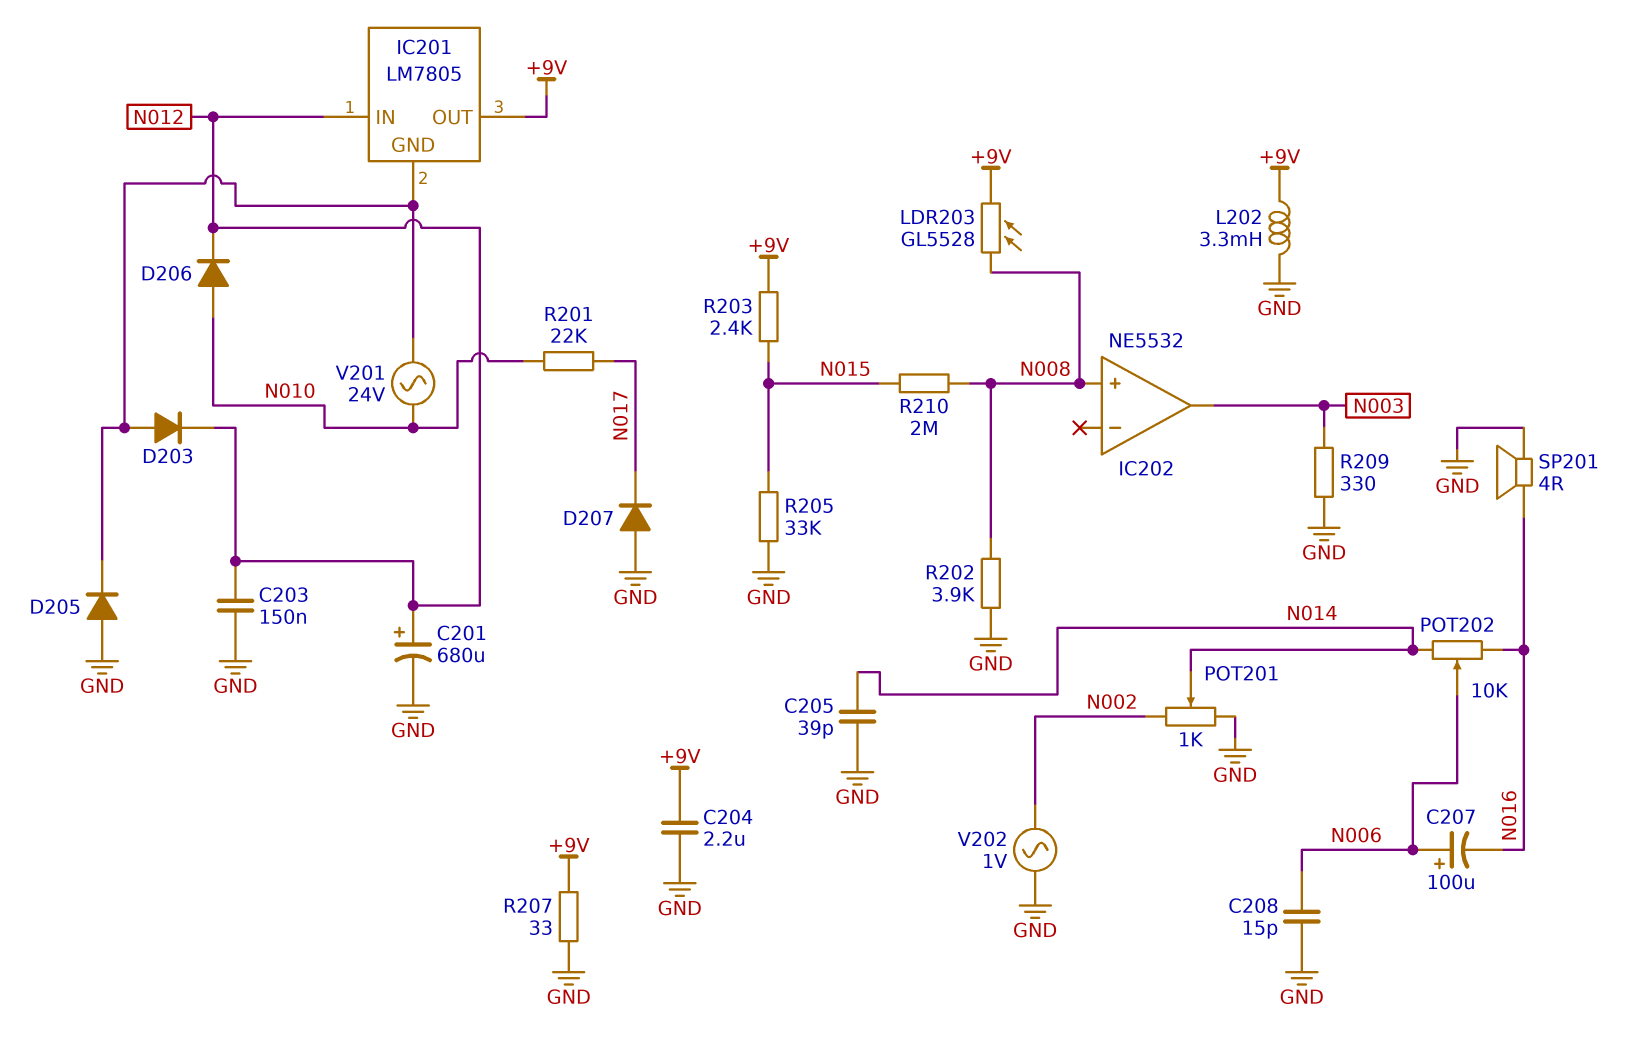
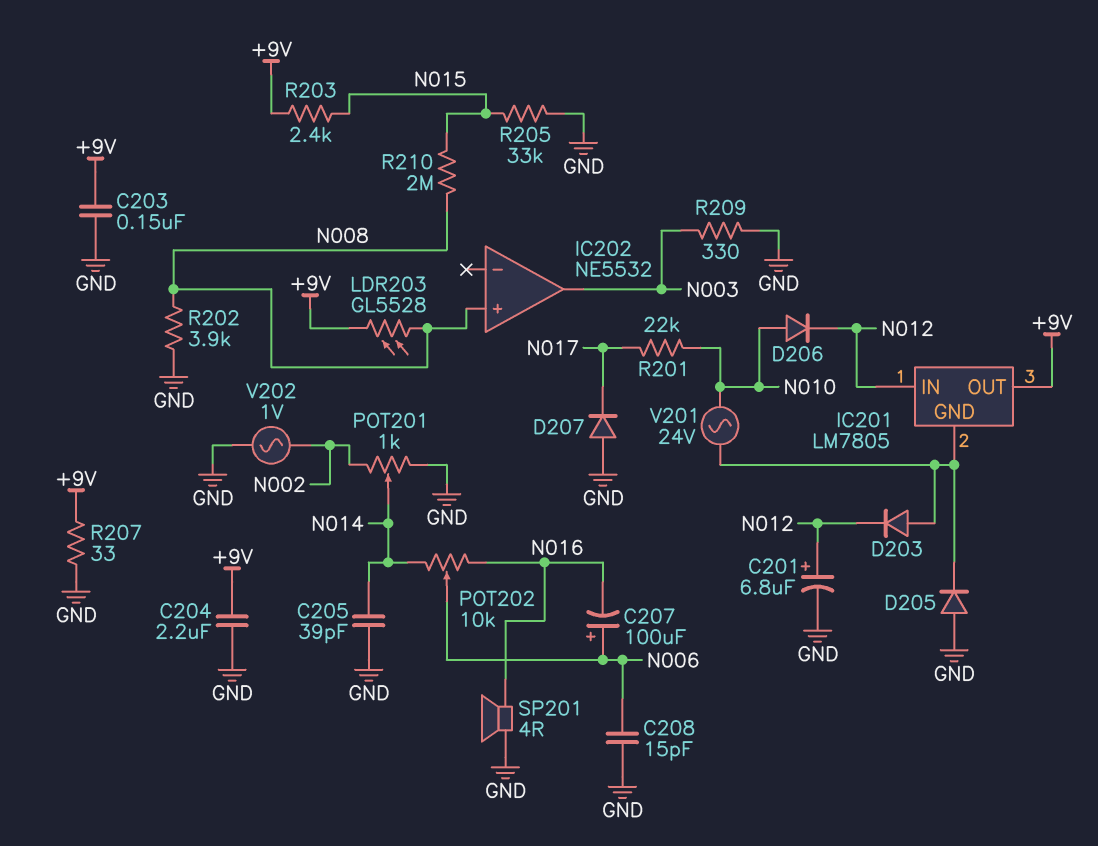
C201: 680uF (plus N012, minus GND) -> 6.8uF (plus N012, minus GND)
C203: 150nF (GND, N012) -> 150nF (+9V, GND)
L202: 3.3mH (+9V, GND) -> none

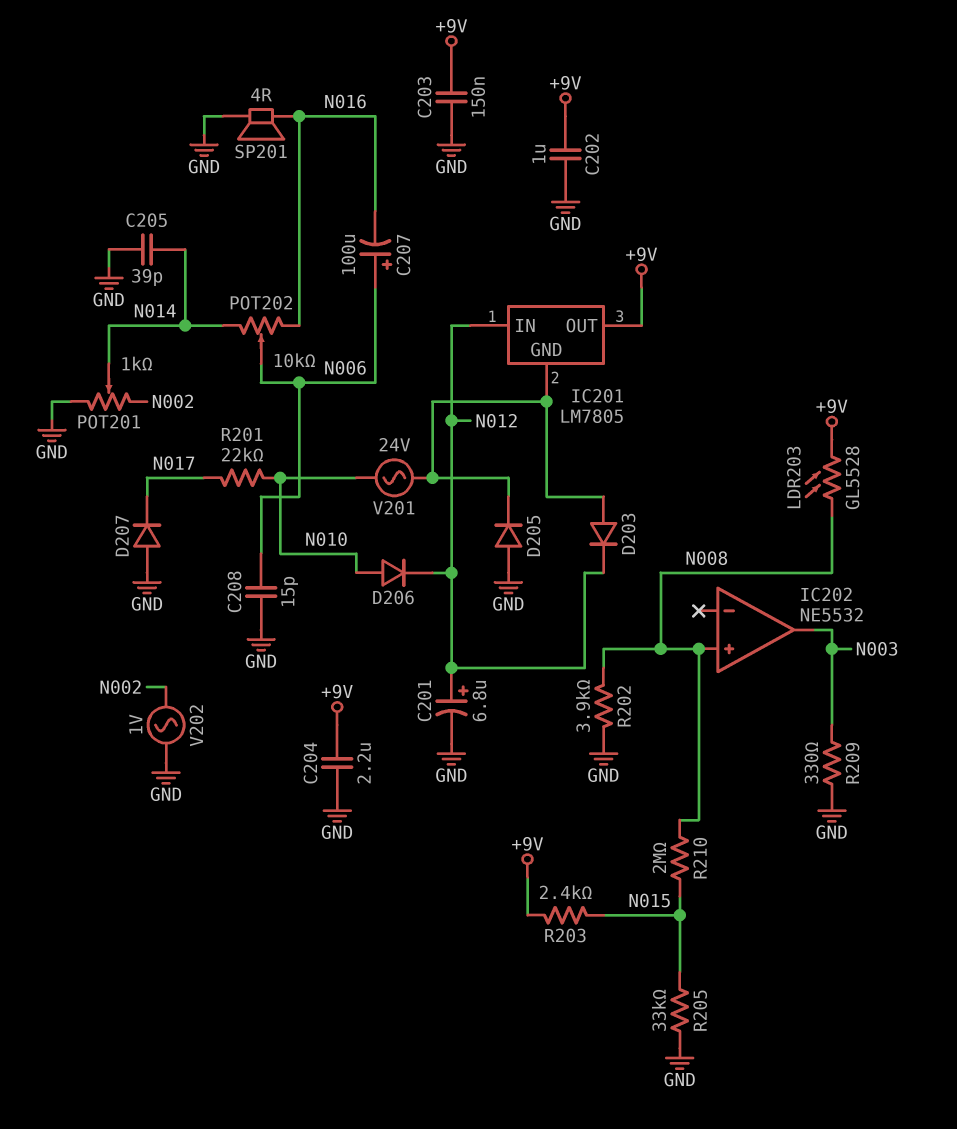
C202: none -> 1uF (+9V, GND)
R207: 33 (+9V, GND) -> none

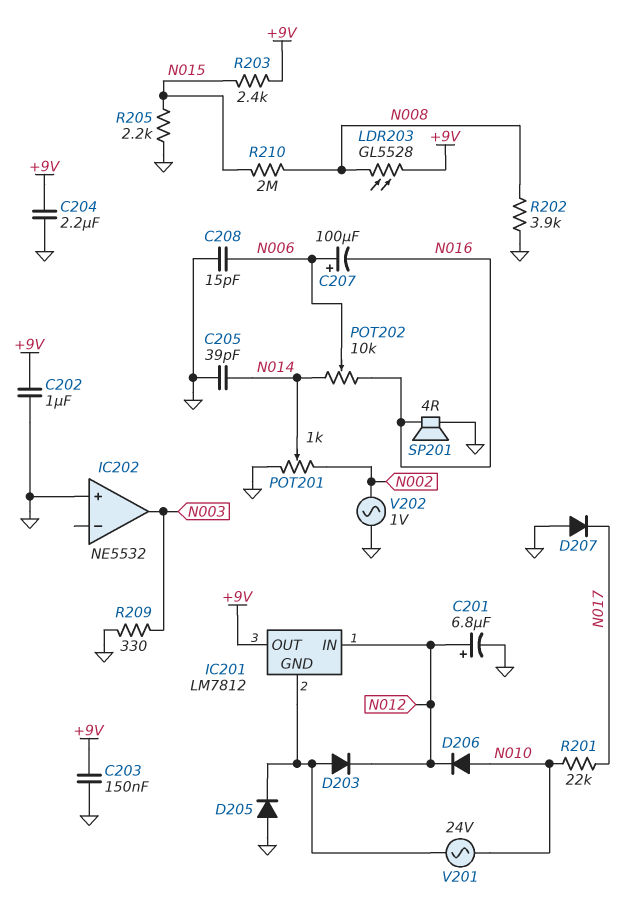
IC201: LM7805 -> LM7812
IC202 pin in+: N008 -> GND
R205: 33k (GND, N015) -> 2.2k (GND, N015)

